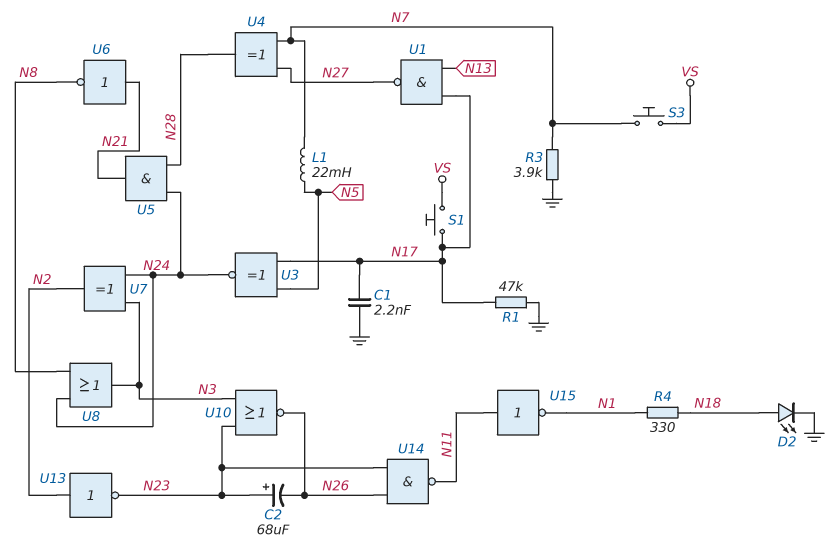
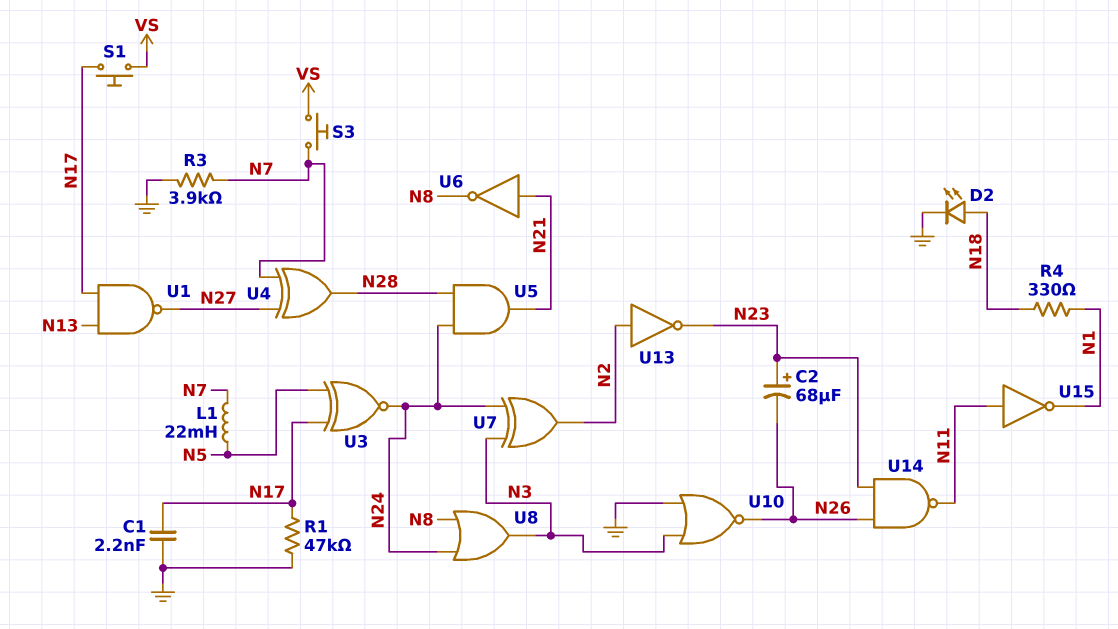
U10: NOR (in N3, in N23, out N26) -> NOR (in GND, in N3, out N26)

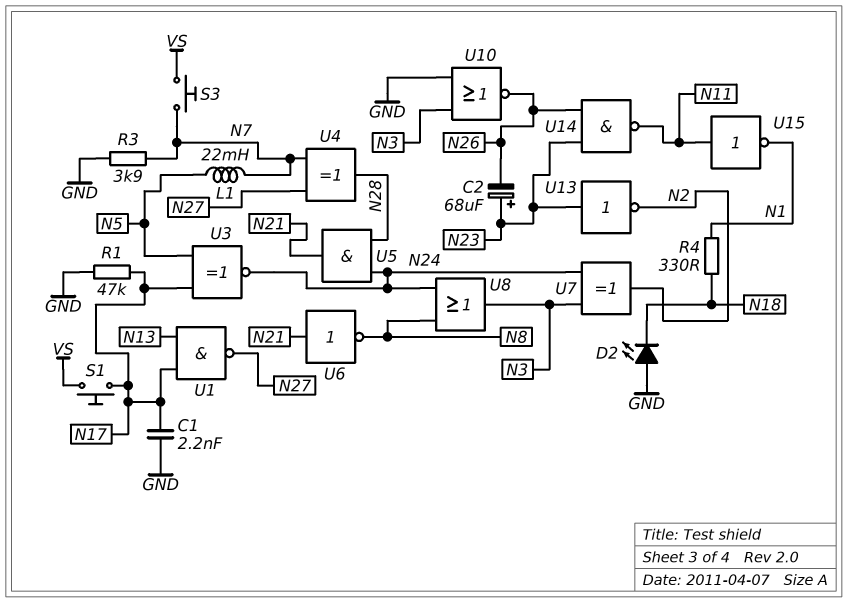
D2: LED (A N18, K GND) -> LED (A GND, K N18)
U13: NOT (in N2, out N23) -> NOT (in N23, out N2)

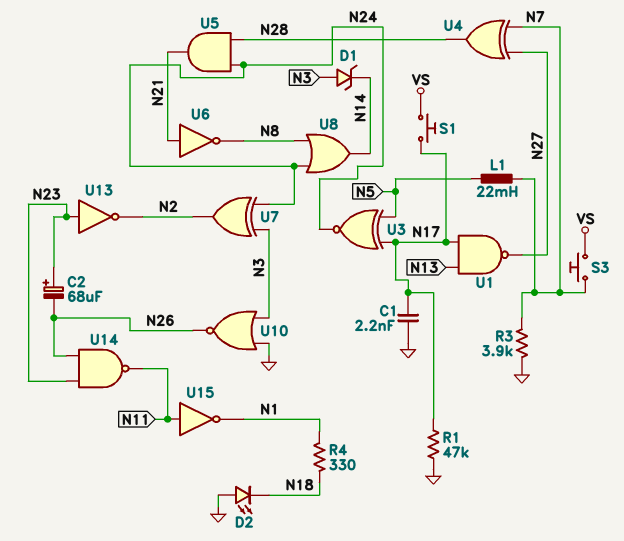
D1: none -> zener (A N3, K N14)
U8: OR (in N8, in N24, out N3) -> OR (in N8, in N24, out N14)

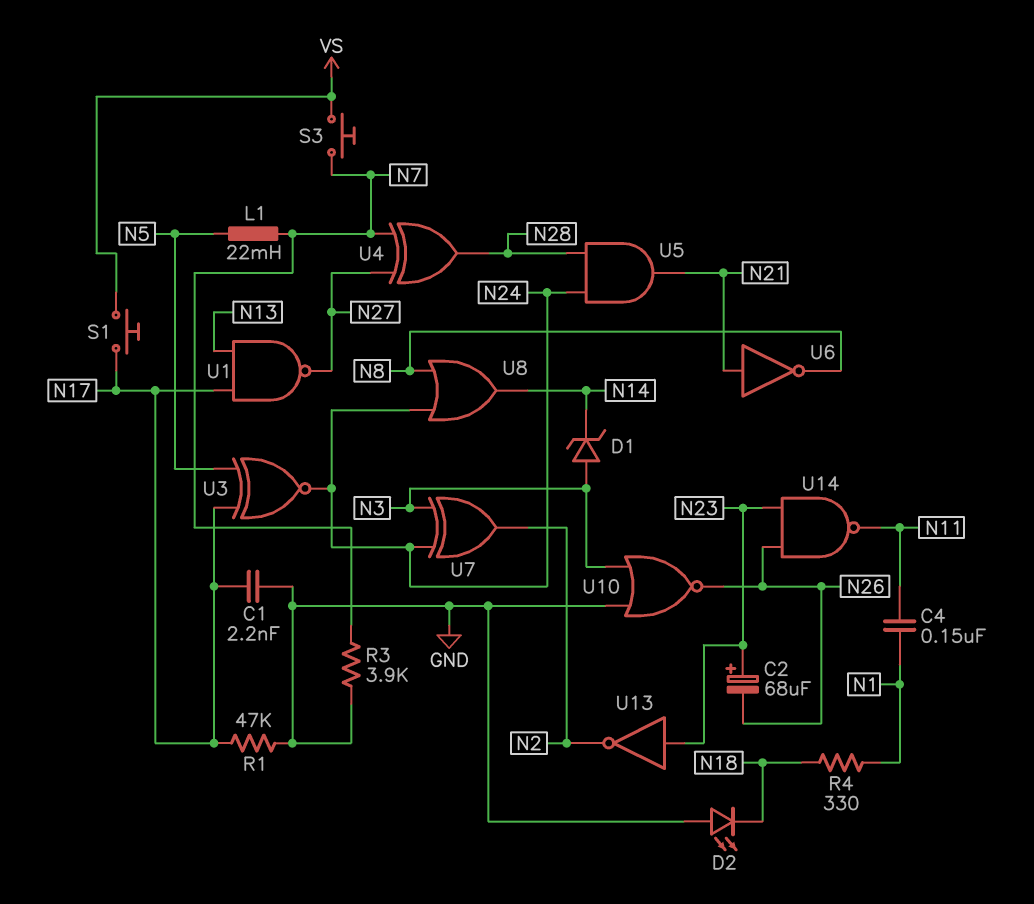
C4: none -> 150nF (N1, N11)
U15: NOT (in N11, out N1) -> none

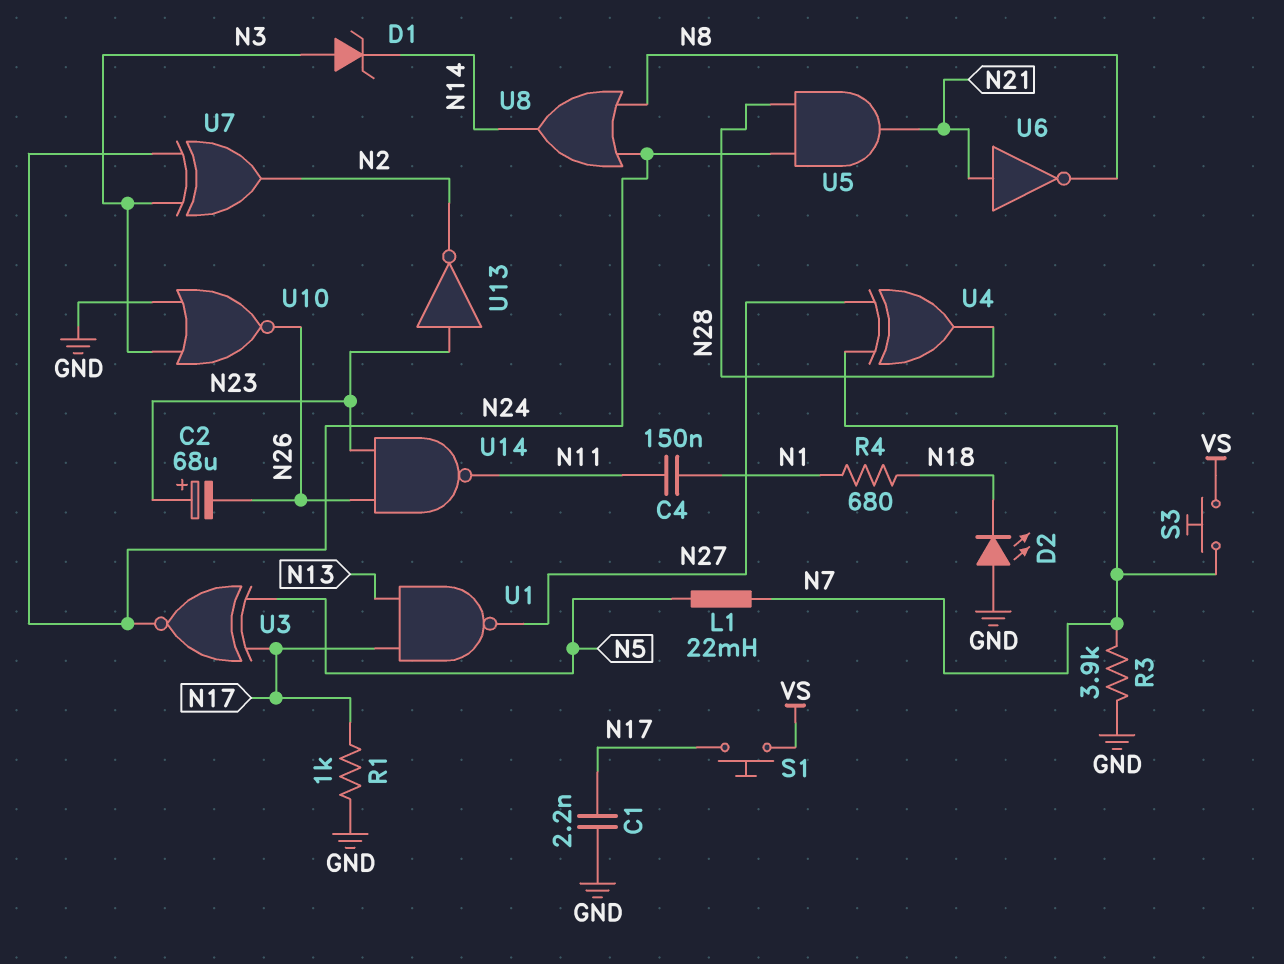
R1: 47k (GND, N17) -> 1k (GND, N17)
R4: 330 (N1, N18) -> 680 (N1, N18)

